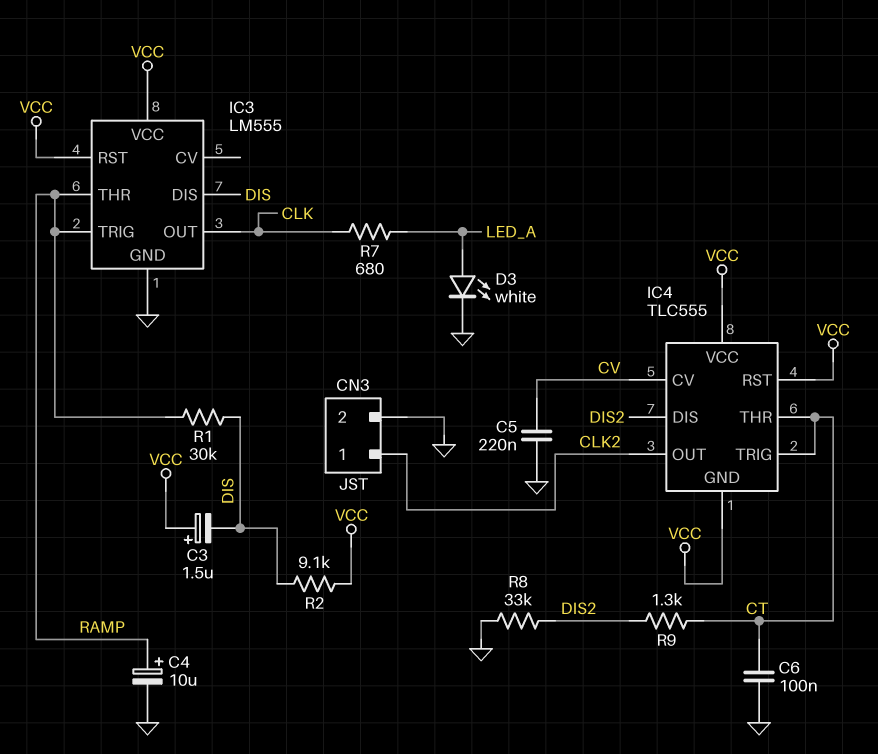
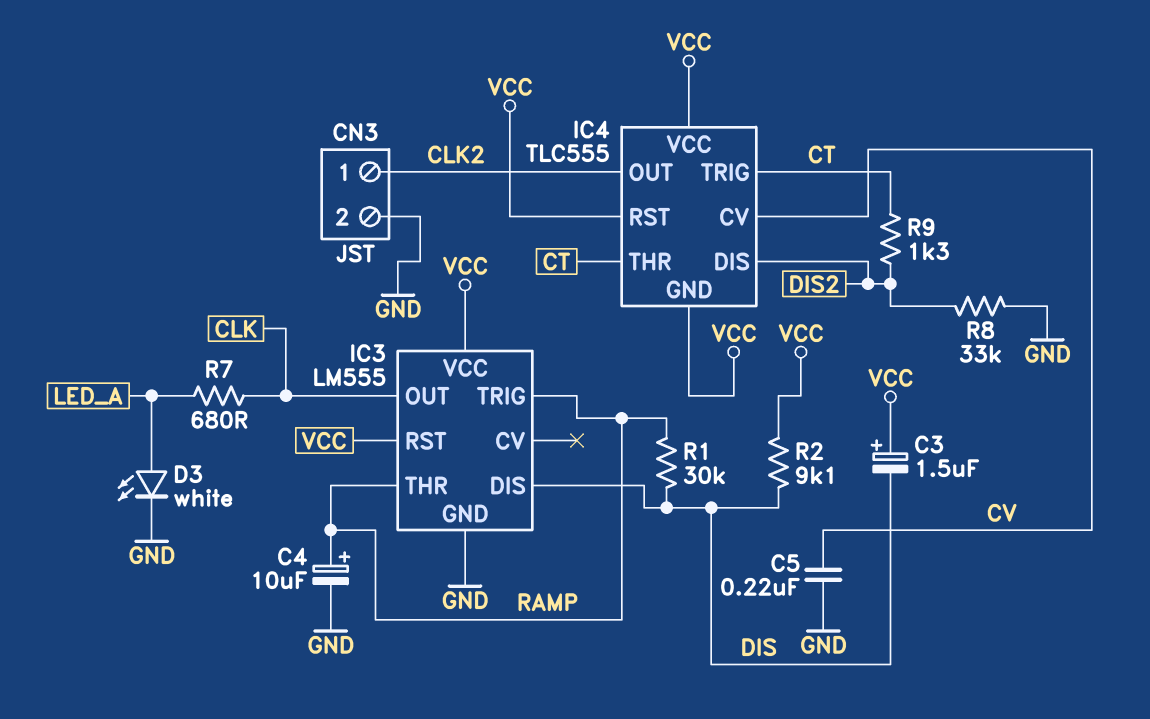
C6: 100nF (CT, GND) -> none

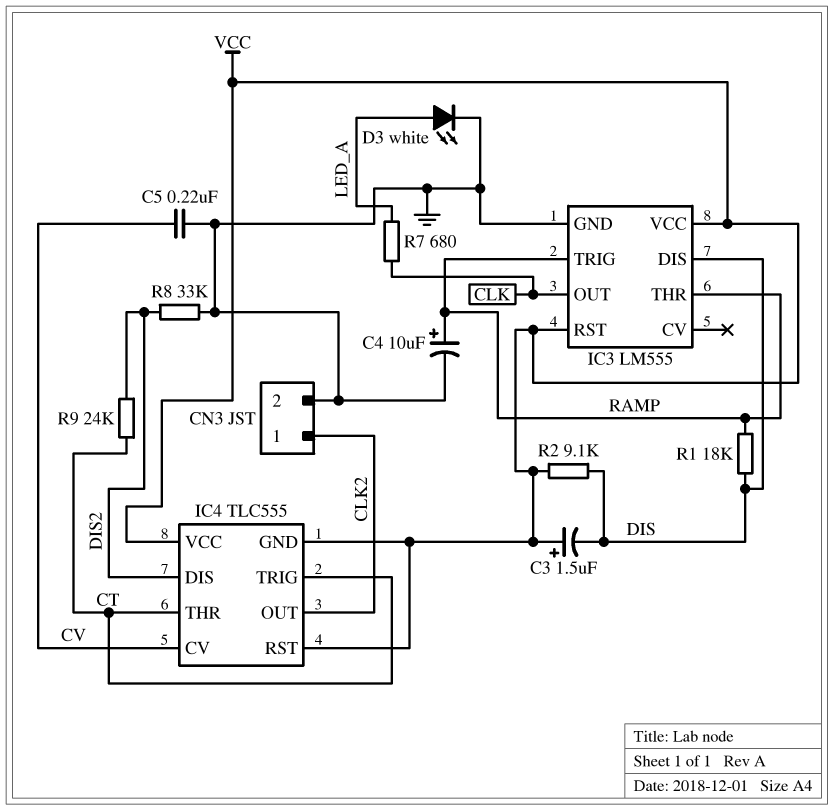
R1: 30k (DIS, RAMP) -> 18k (DIS, RAMP)
R9: 1.3k (CT, DIS2) -> 24k (CT, DIS2)

